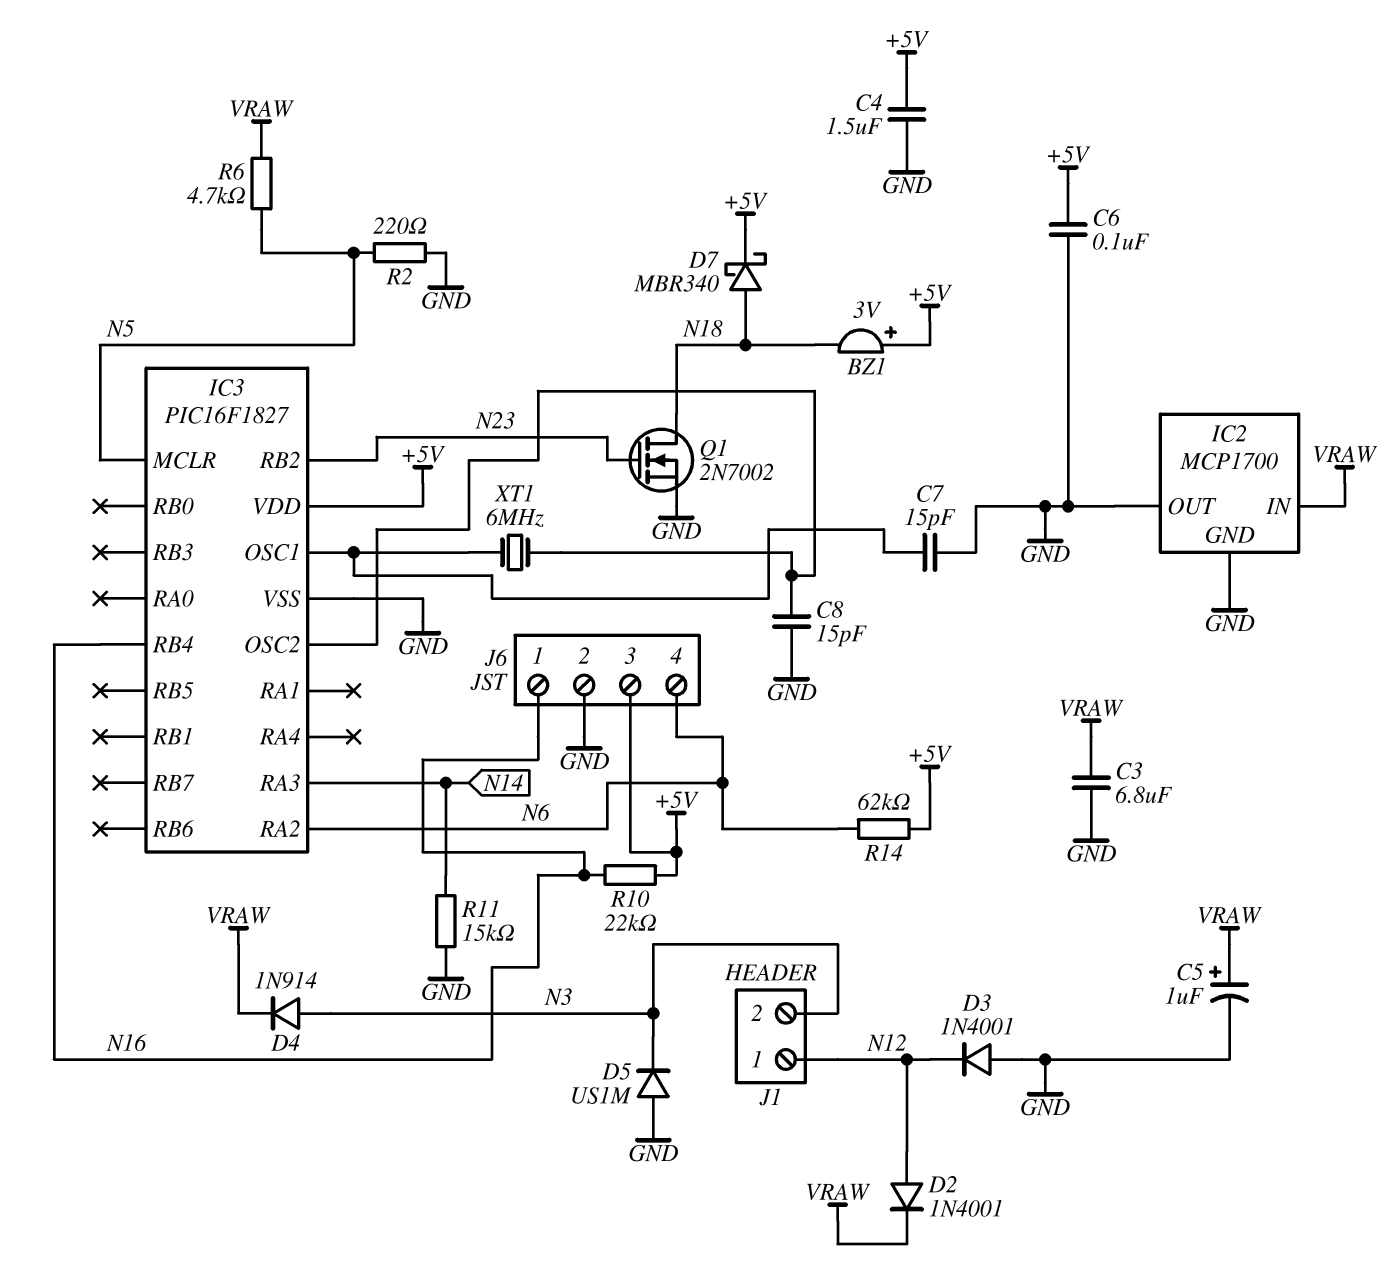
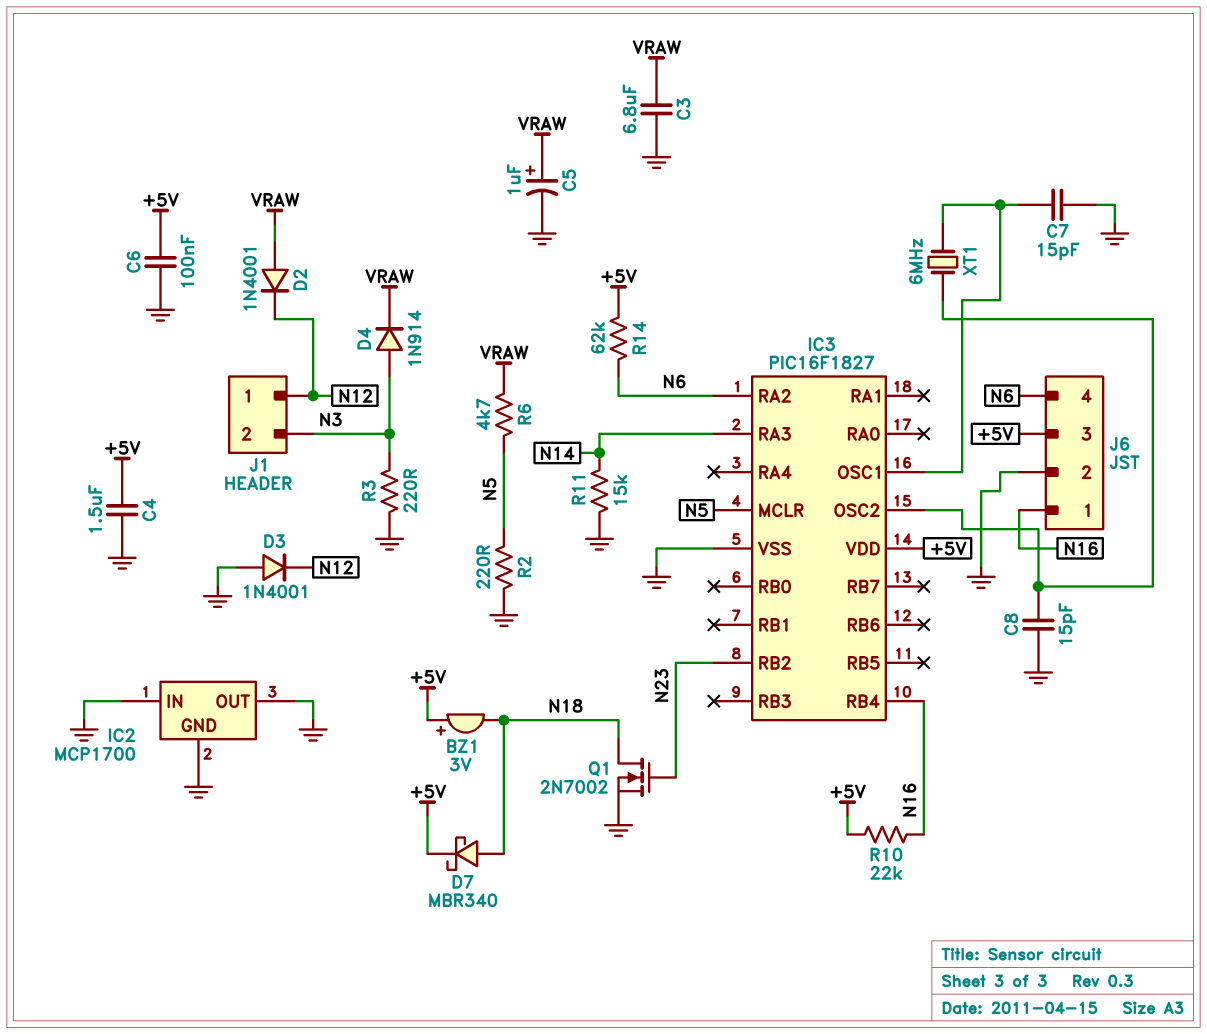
D2: diode 1N4001 (A N12, K VRAW) -> diode 1N4001 (A VRAW, K N12)
D5: diode US1M (A GND, K N3) -> none
IC2 pin IN: VRAW -> GND
R3: none -> 220 (GND, N3)

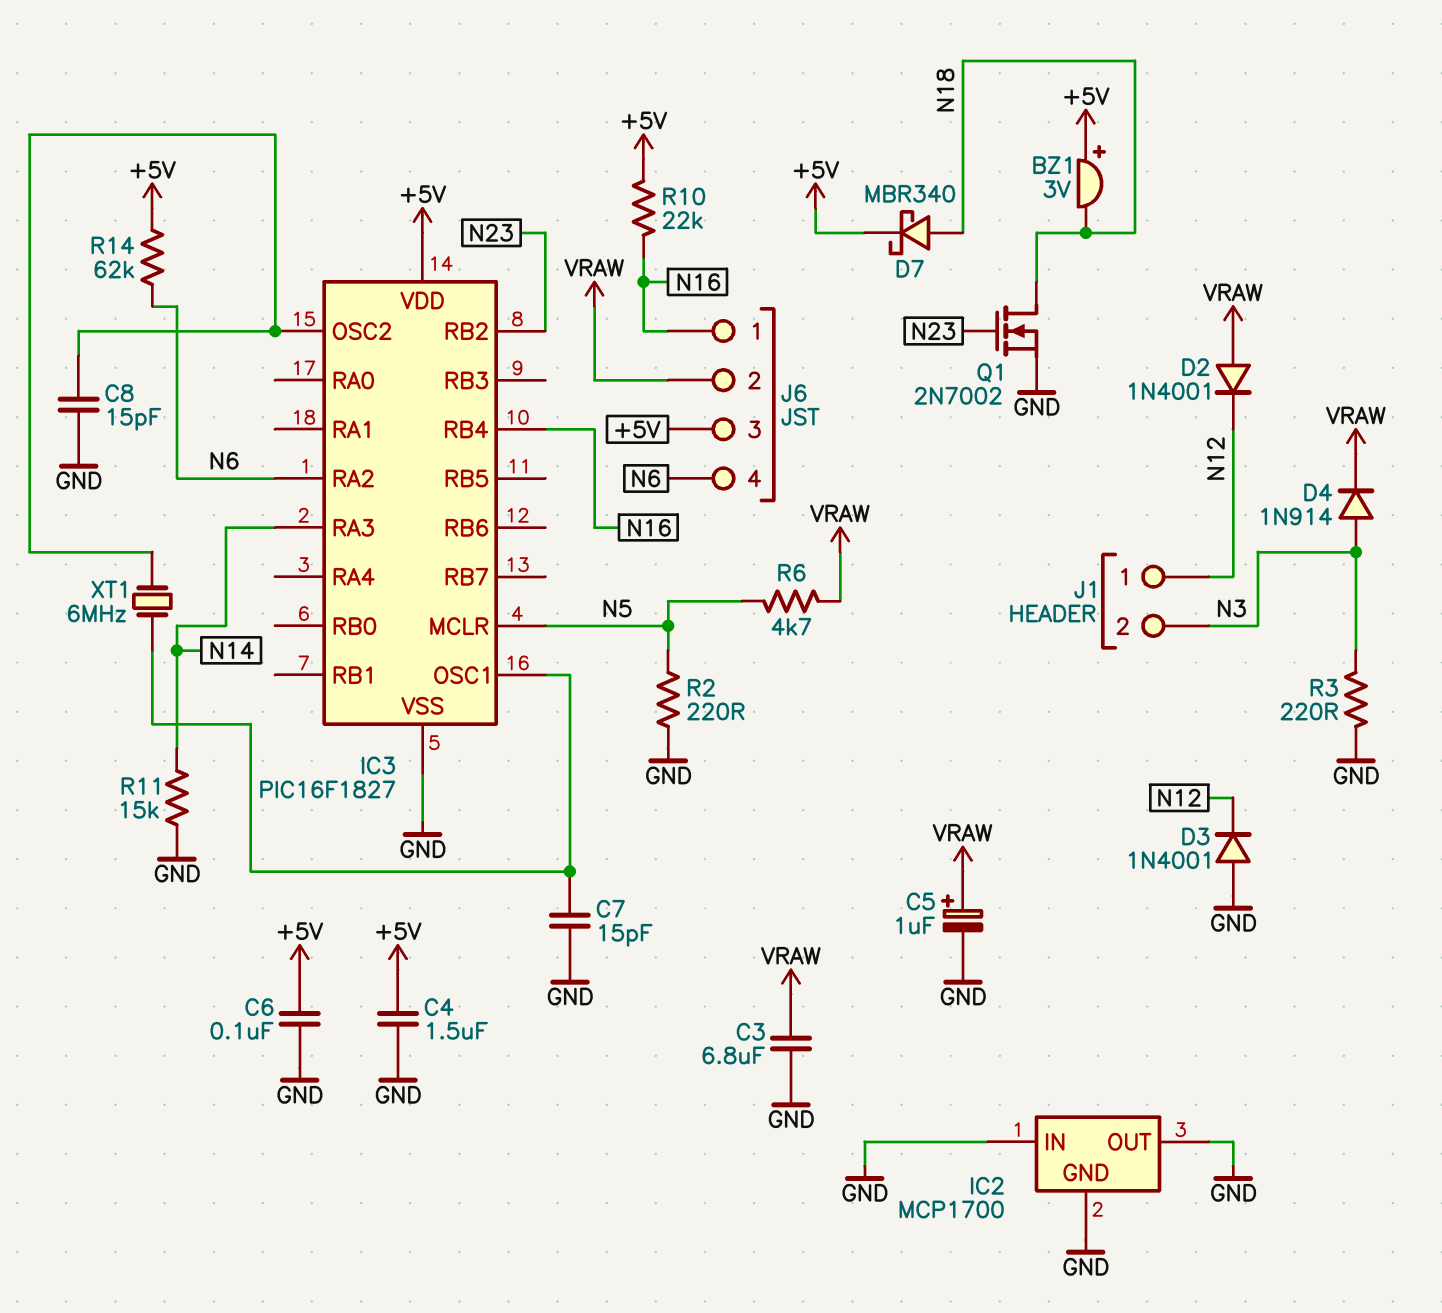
J6 pin 2: GND -> VRAW

